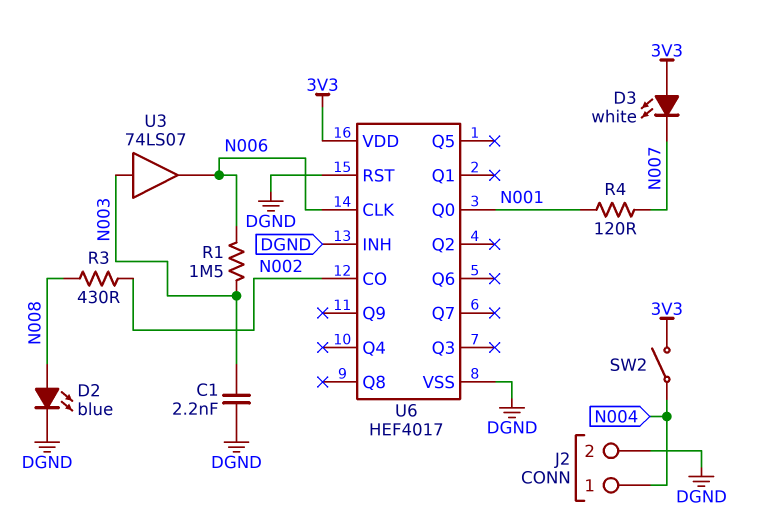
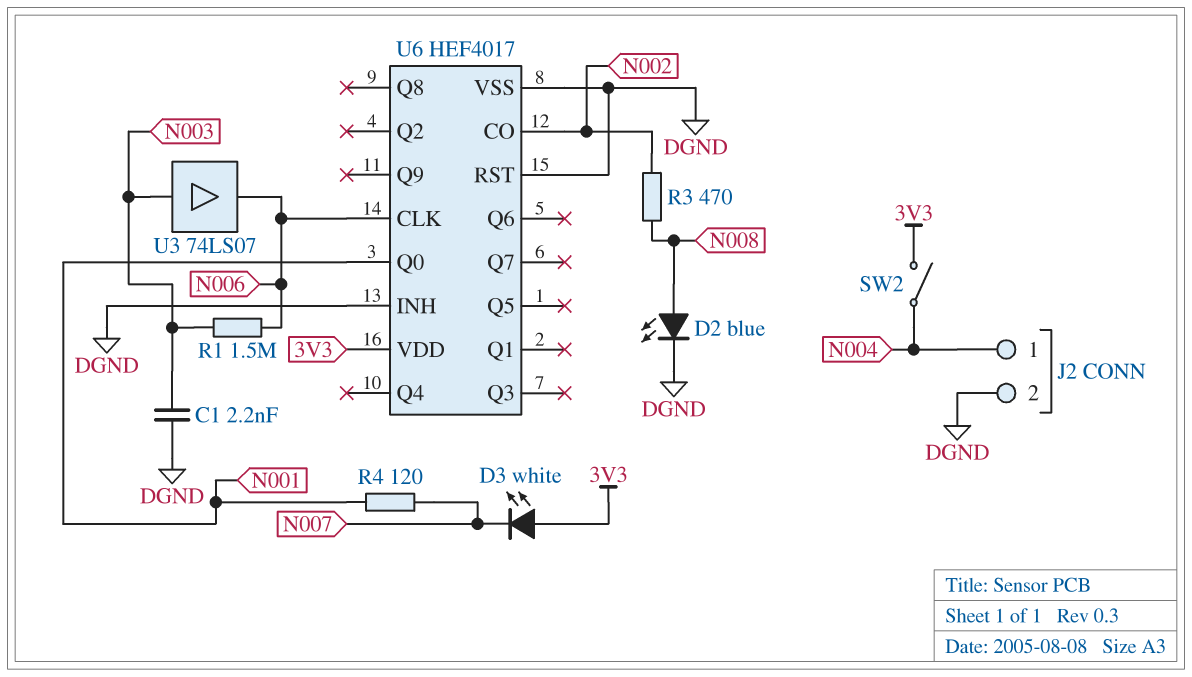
R3: 430 (N002, N008) -> 470 (N002, N008)

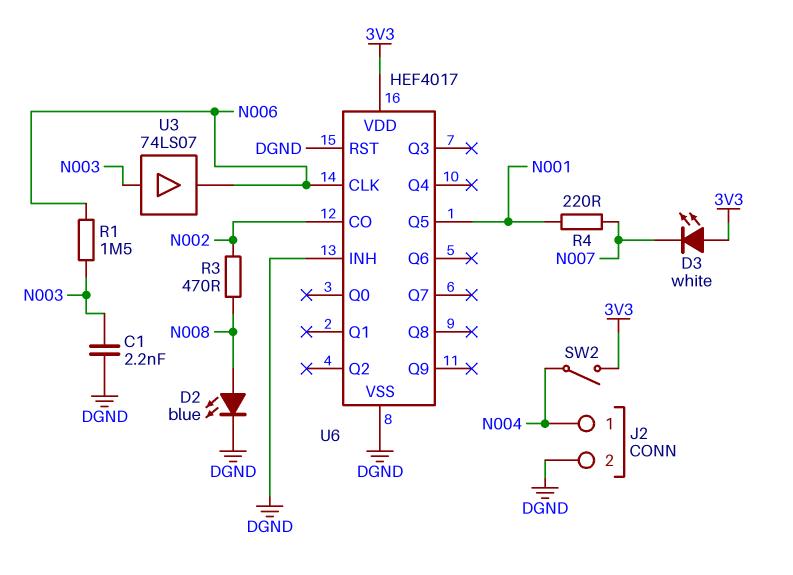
R4: 120 (N001, N007) -> 220 (N001, N007)
U6 pin Q0: N001 -> none
U6 pin Q5: none -> N001

